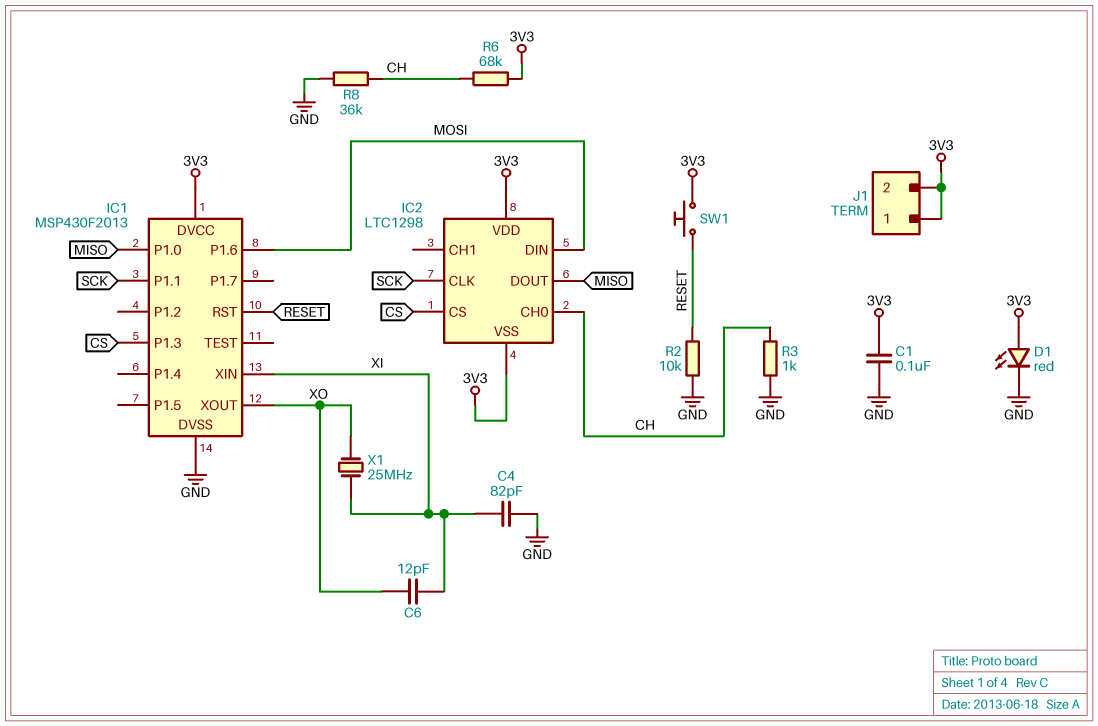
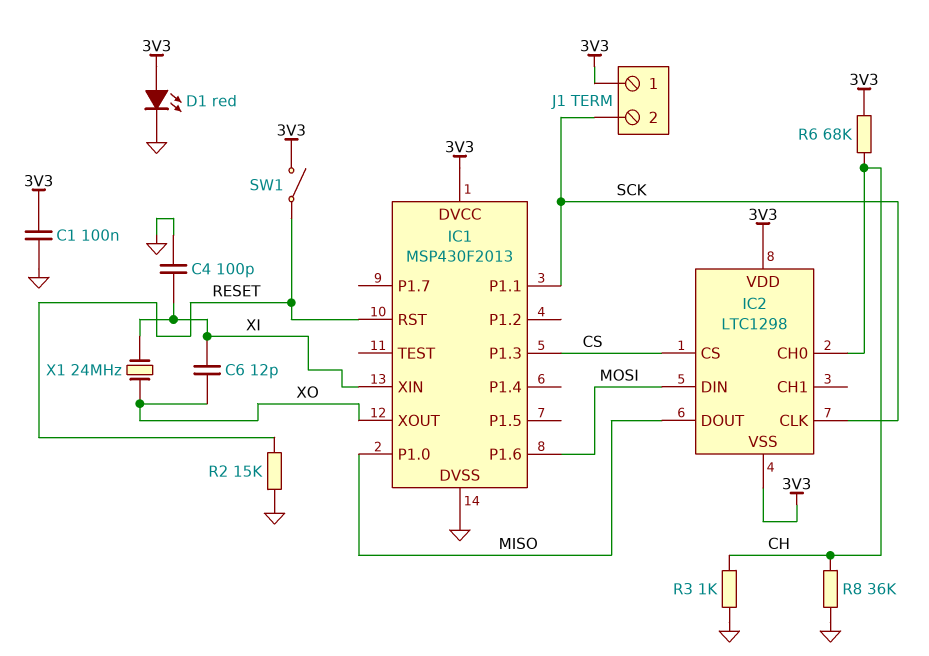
C4: 82pF (GND, XI) -> 100pF (GND, XI)
J1 pin 2: 3V3 -> SCK
R2: 10k (GND, RESET) -> 15k (GND, RESET)
SW1: button (3V3, RESET) -> switch (3V3, RESET)
X1: 25MHz (XI, XO) -> 24MHz (XI, XO)

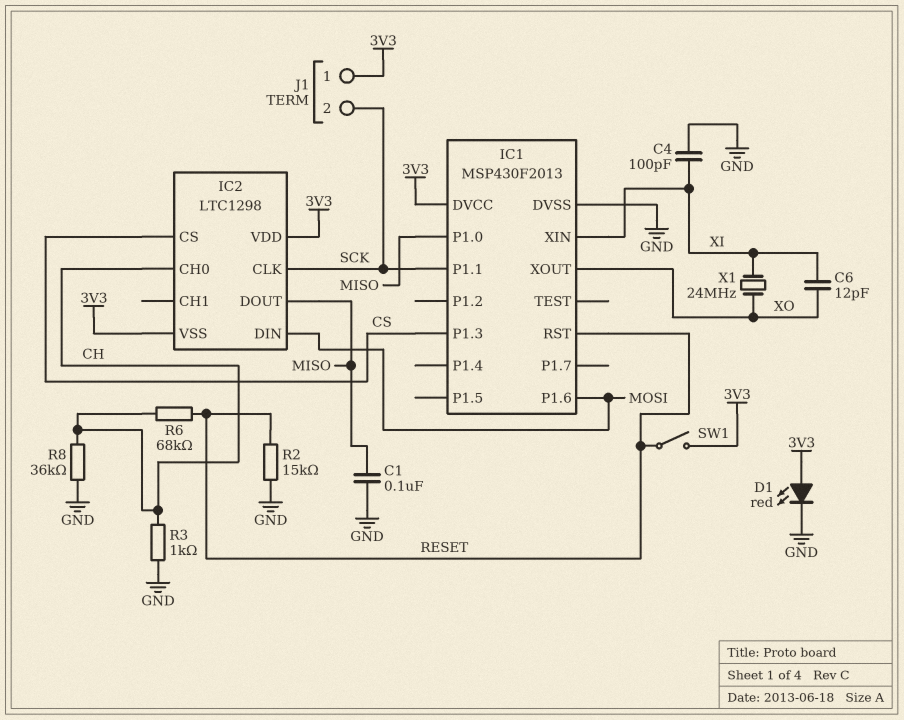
C1: 100nF (3V3, GND) -> 100nF (GND, MISO)
R6: 68k (3V3, CH) -> 68k (CH, RESET)

